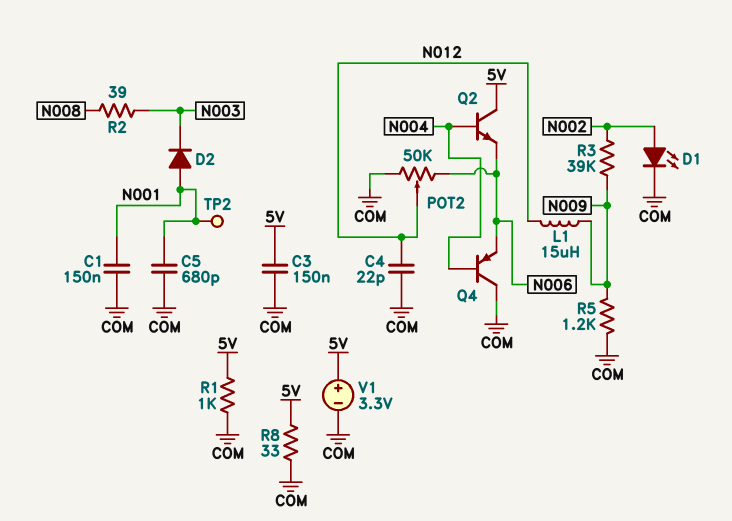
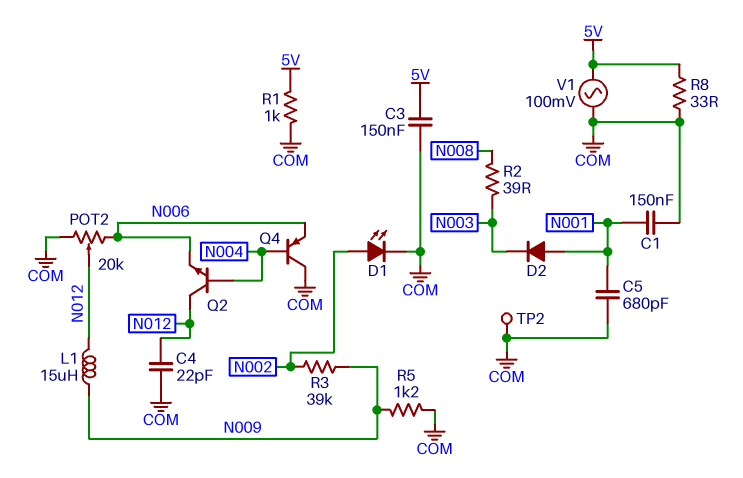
POT2: 50k (COM, N006, wiper N012) -> 20k (COM, N006, wiper N012)
Q2: NPN (B N004, C 5V, E N006) -> NPN (B N004, C N012, E N006)
TP2: test point (N001) -> test point (COM)
V1: 3.3V (plus 5V, minus COM) -> AC 100mV (5V, COM)

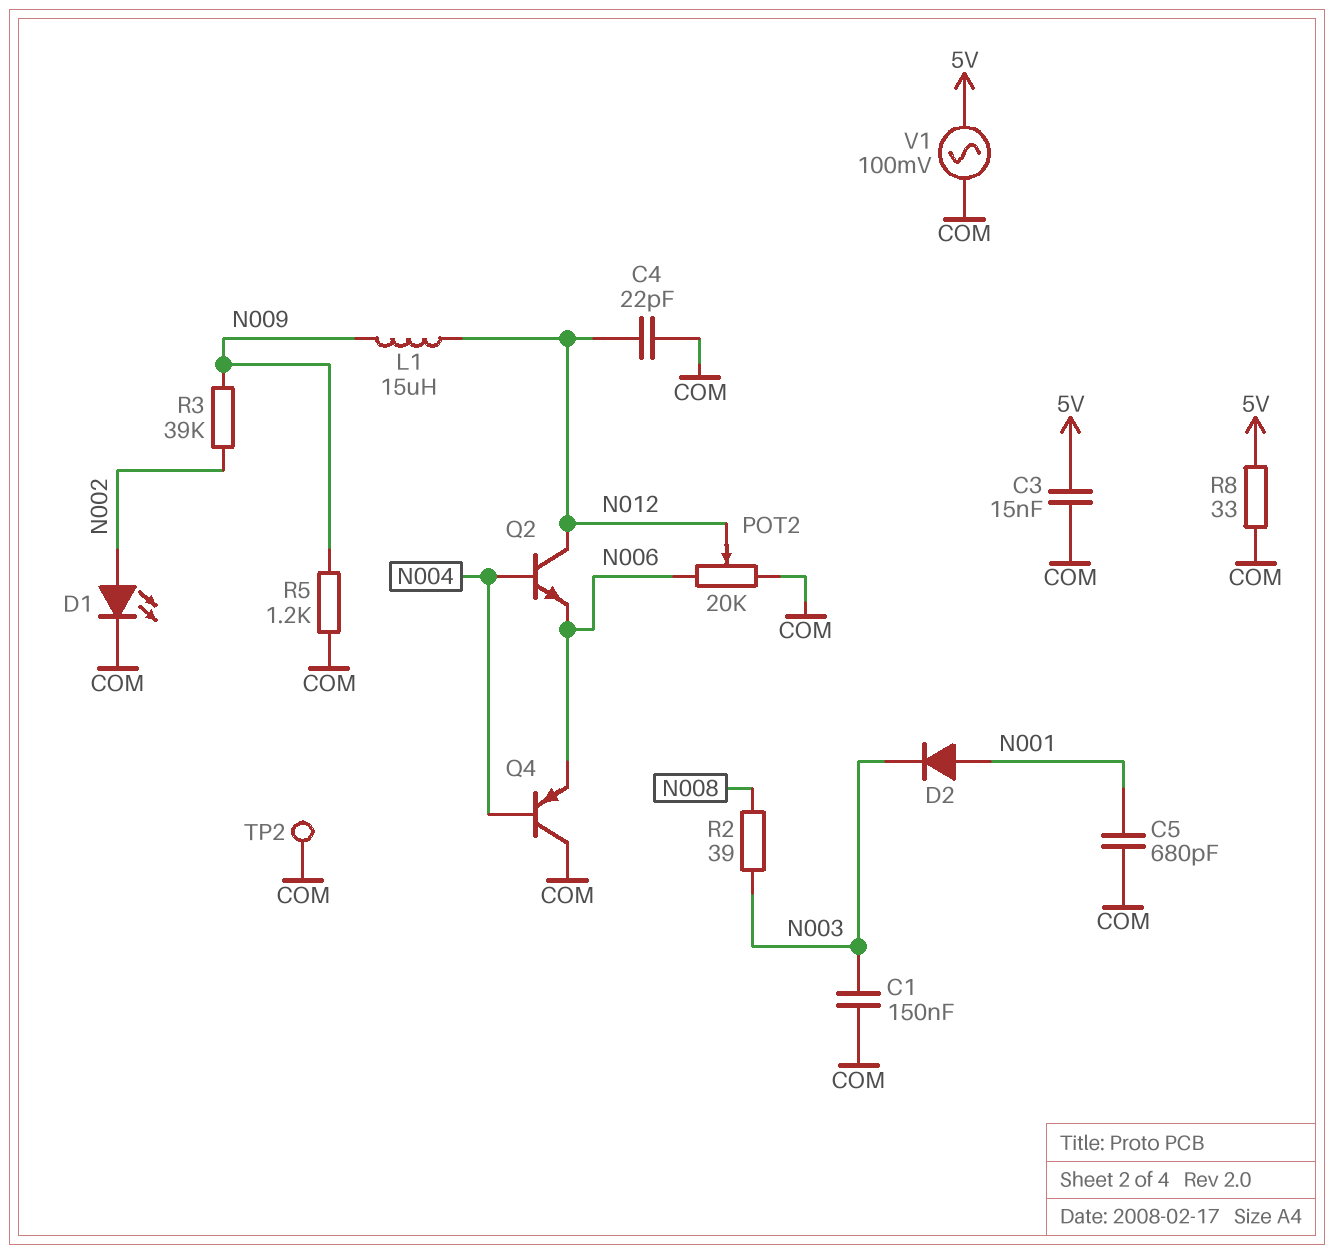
C1: 150nF (COM, N001) -> 150nF (COM, N003)
C3: 150nF (5V, COM) -> 15nF (5V, COM)
R1: 1k (5V, COM) -> none

